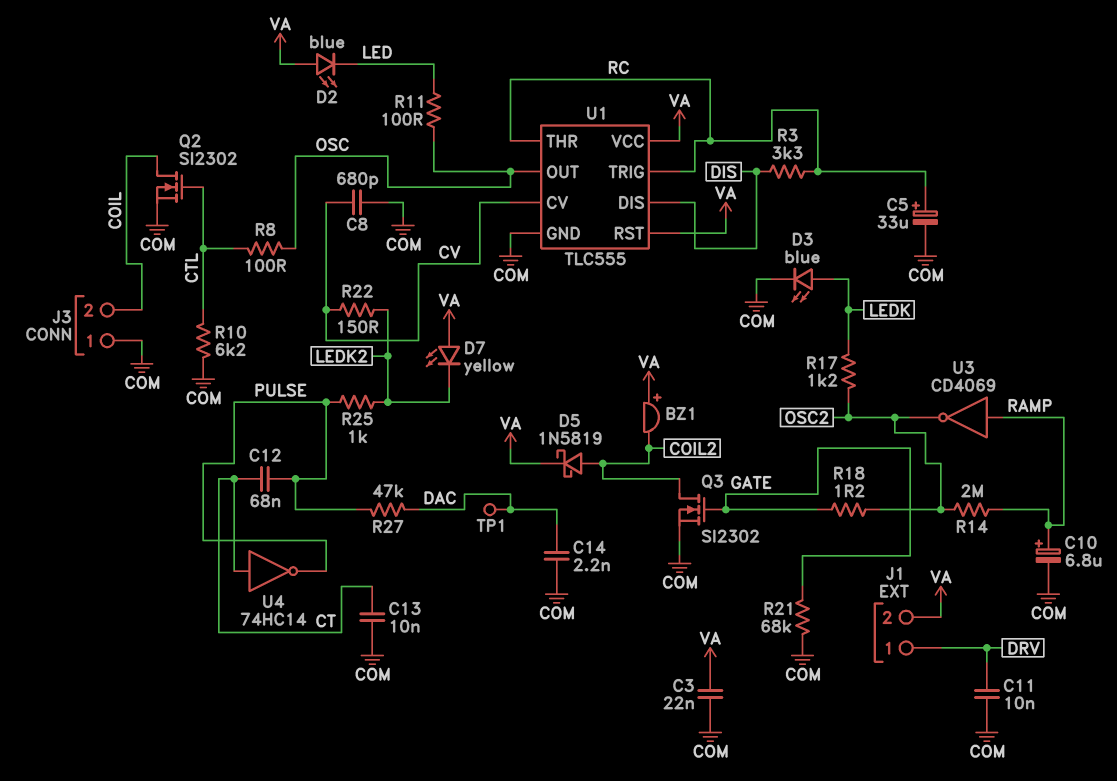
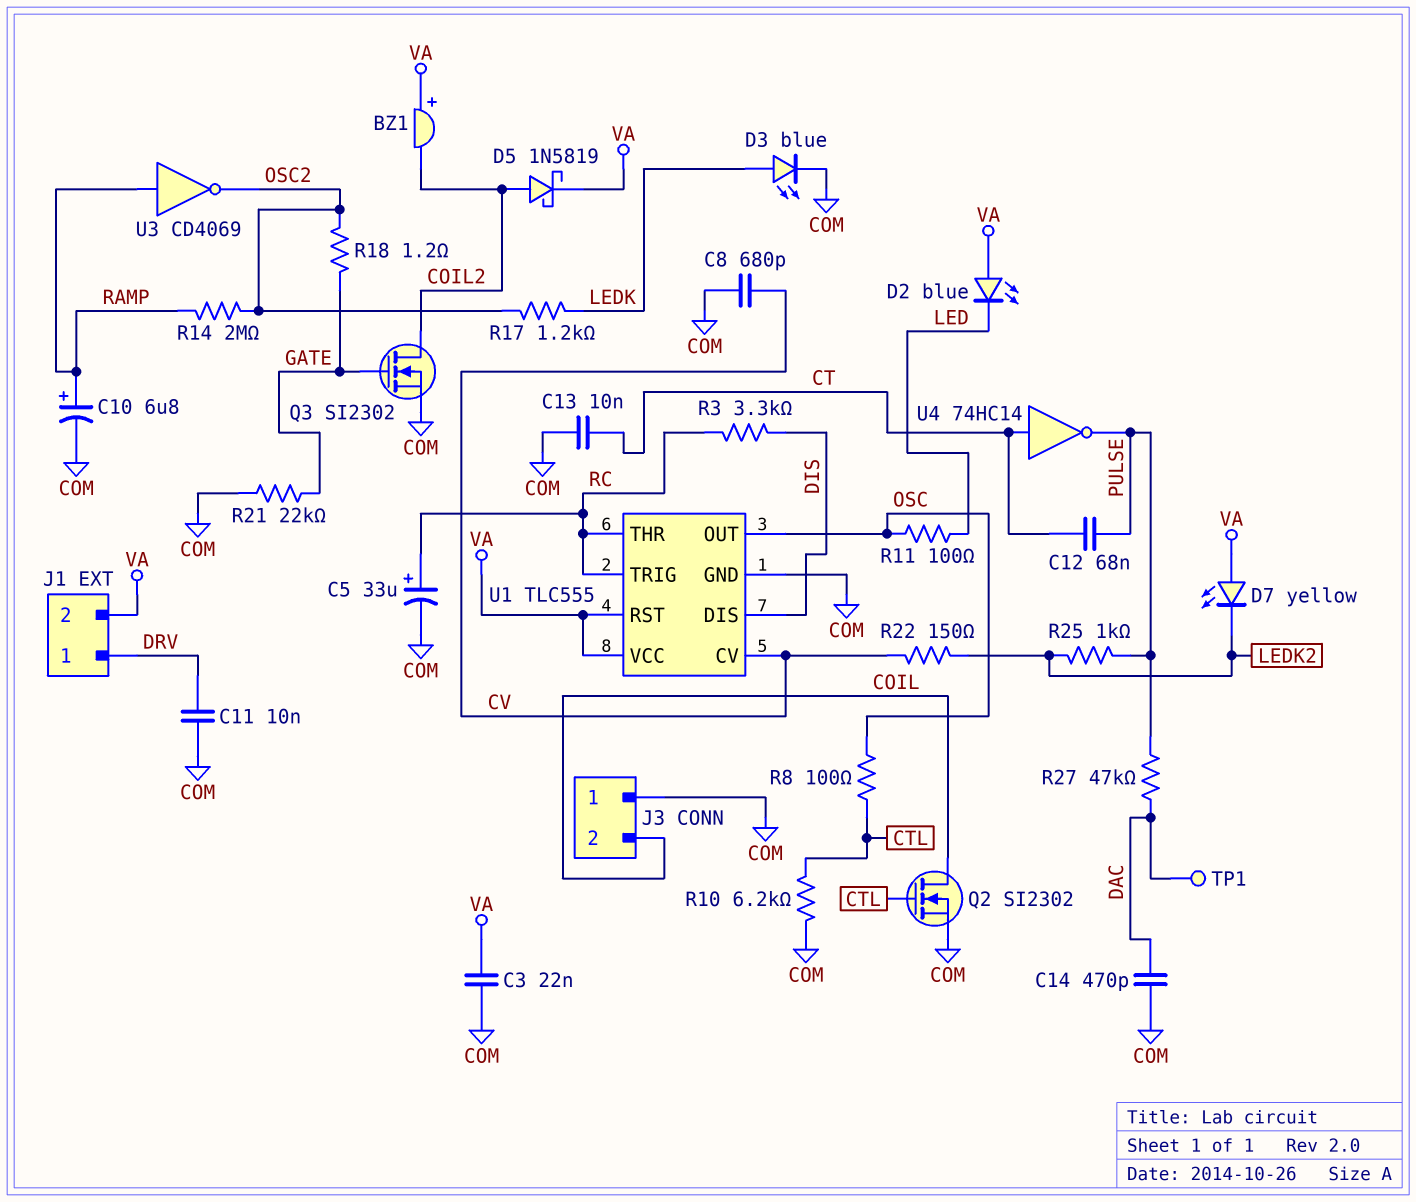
C14: 2.2nF (COM, DAC) -> 470pF (COM, DAC)
R21: 68k (COM, GATE) -> 22k (COM, GATE)

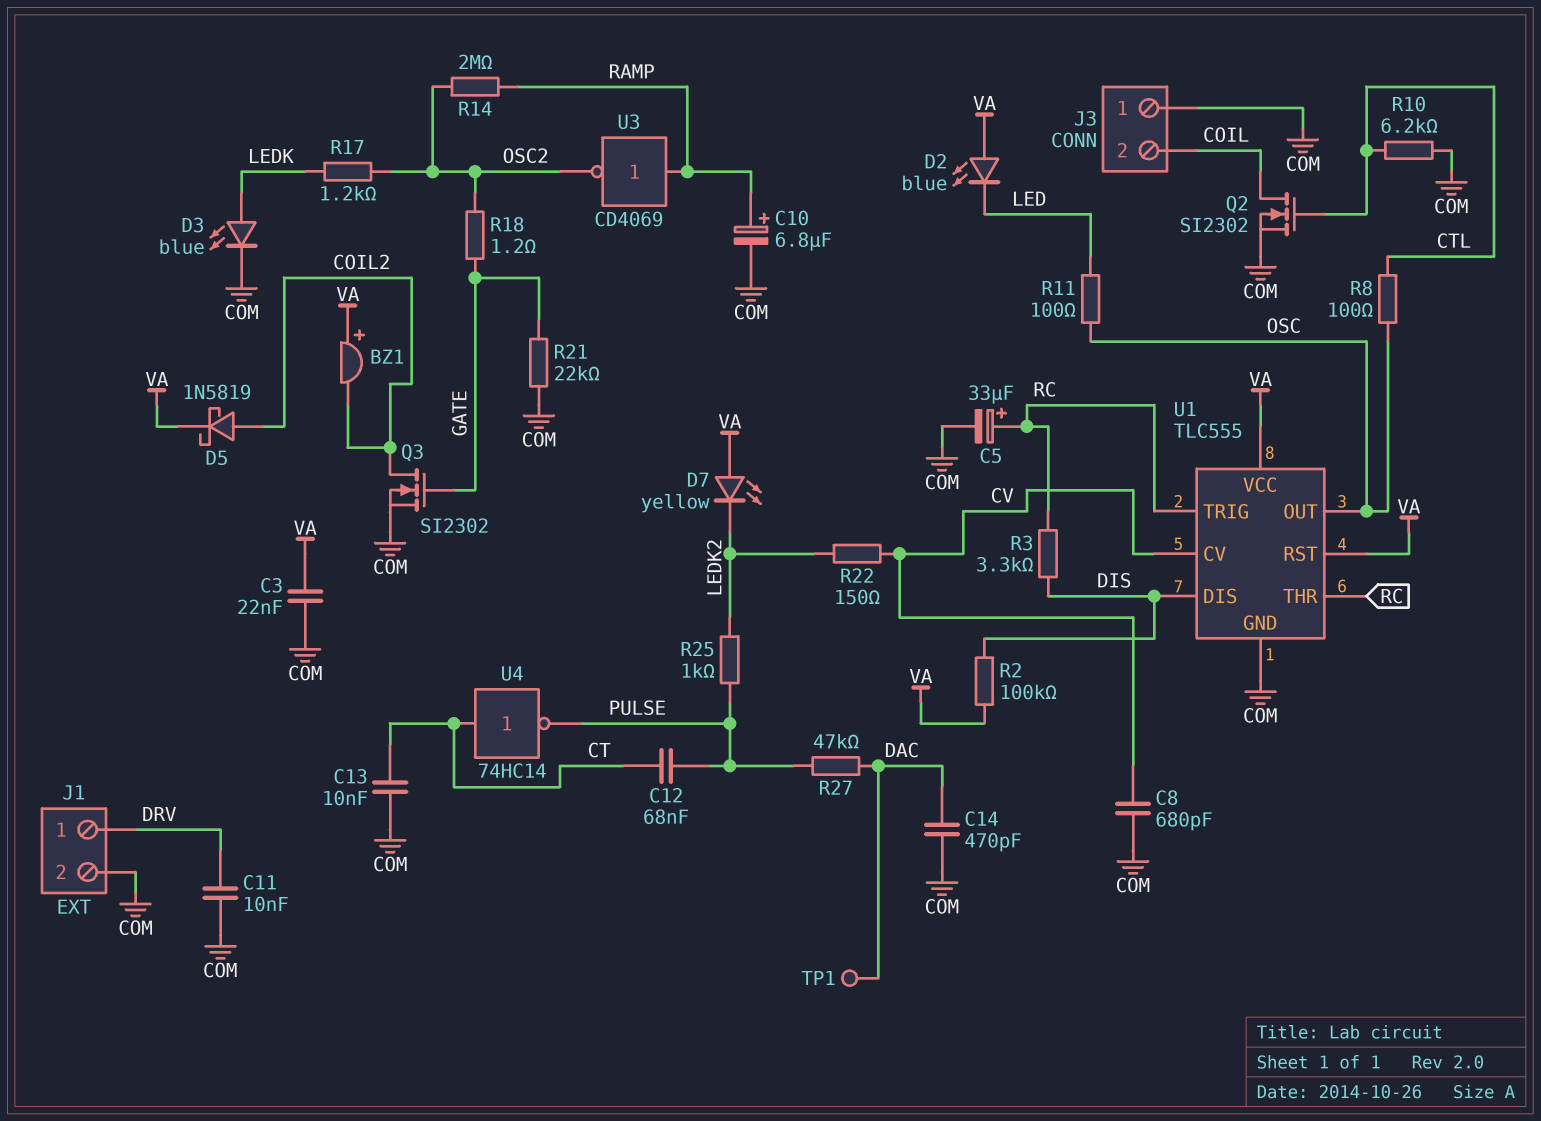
J1 pin 2: VA -> COM
R2: none -> 100k (DIS, VA)

